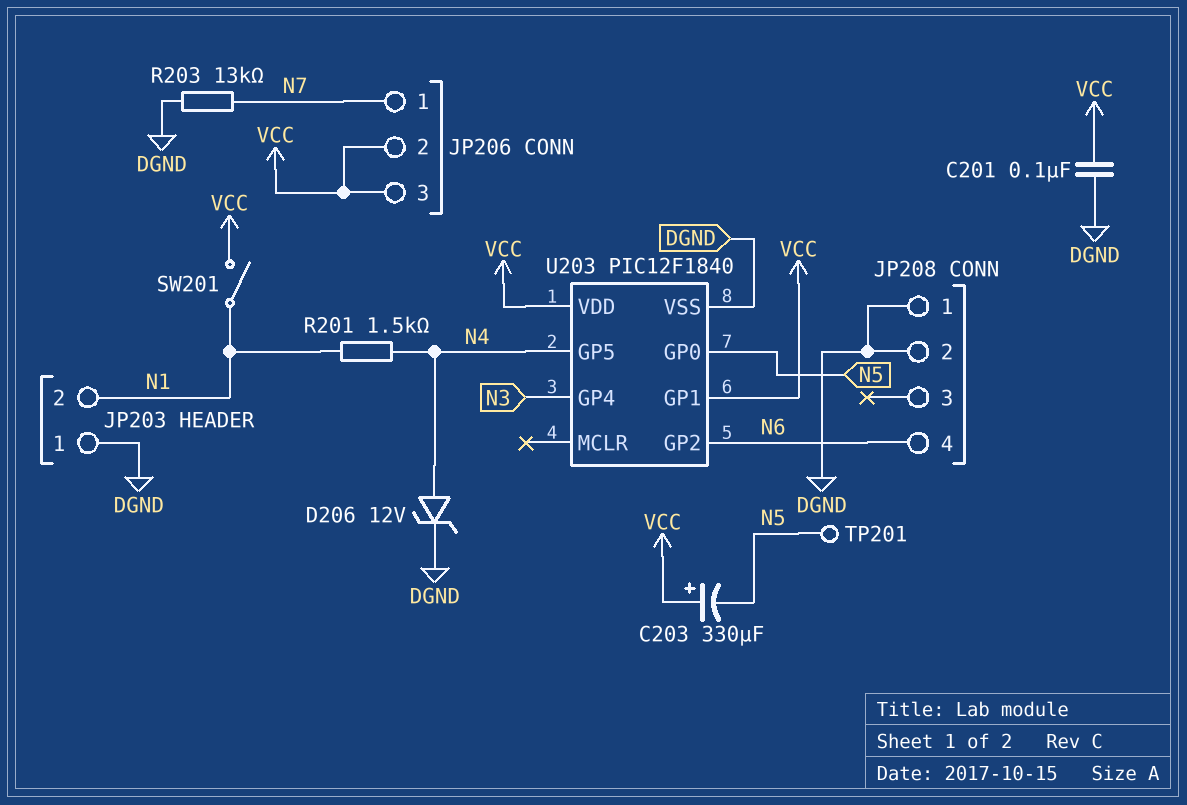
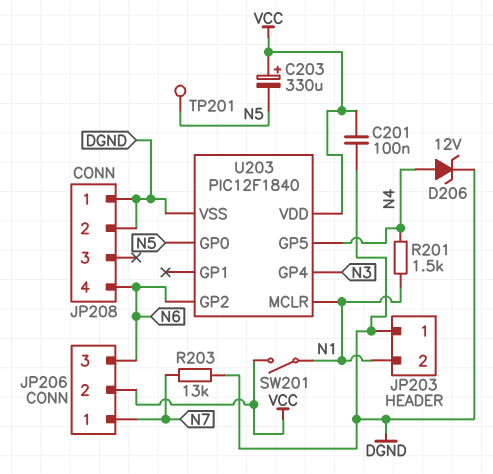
JP206 pin 3: VCC -> N6
U203 pin GP1: VCC -> none
U203 pin MCLR: none -> N1

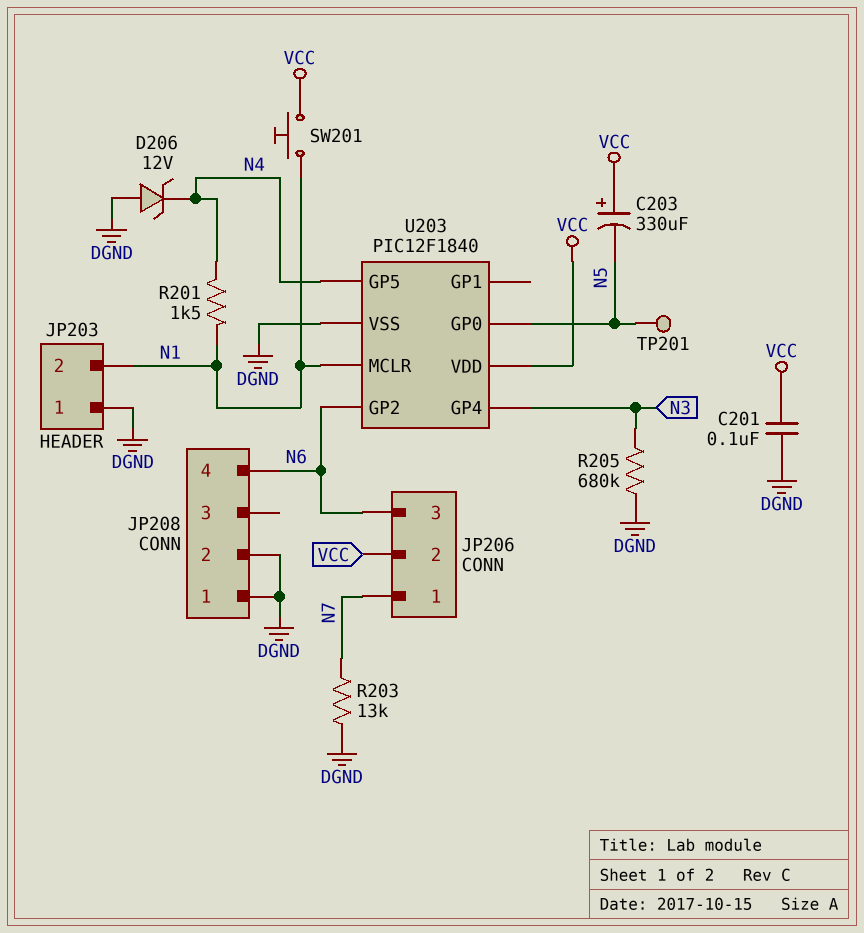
D206: zener 12V (A N4, K DGND) -> zener 12V (A DGND, K N4)
R205: none -> 680k (DGND, N3)
SW201: switch (N1, VCC) -> button (N1, VCC)

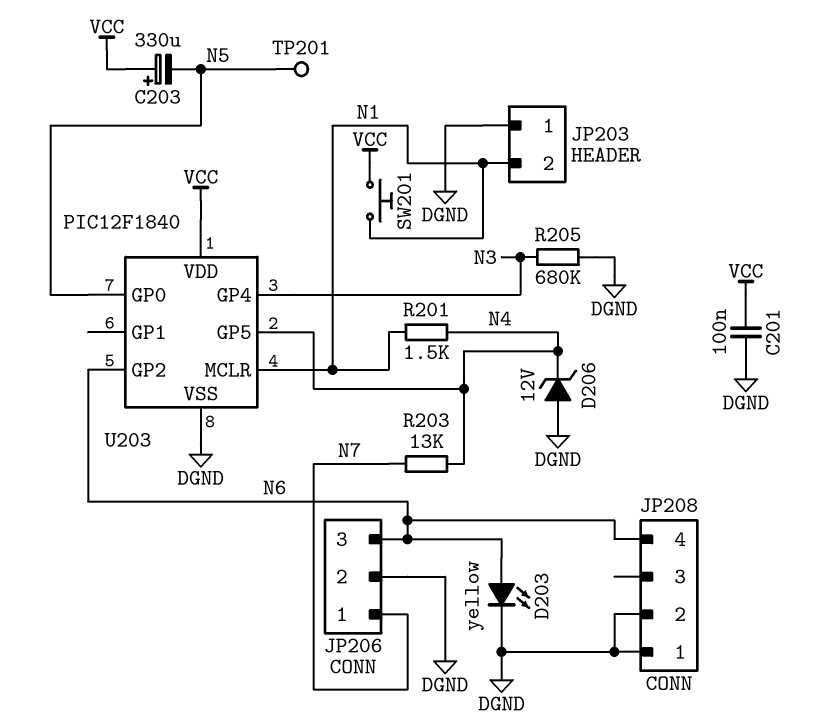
D203: none -> LED yellow (A N6, K DGND)
JP206 pin 2: VCC -> DGND
R203: 13k (DGND, N7) -> 13k (N4, N7)

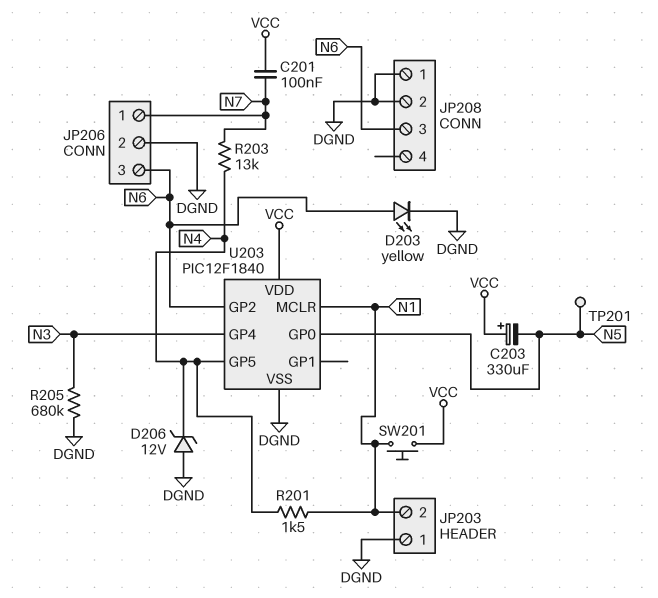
C201: 100nF (DGND, VCC) -> 100nF (N7, VCC)
JP208 pin 3: none -> N6
JP208 pin 4: N6 -> none

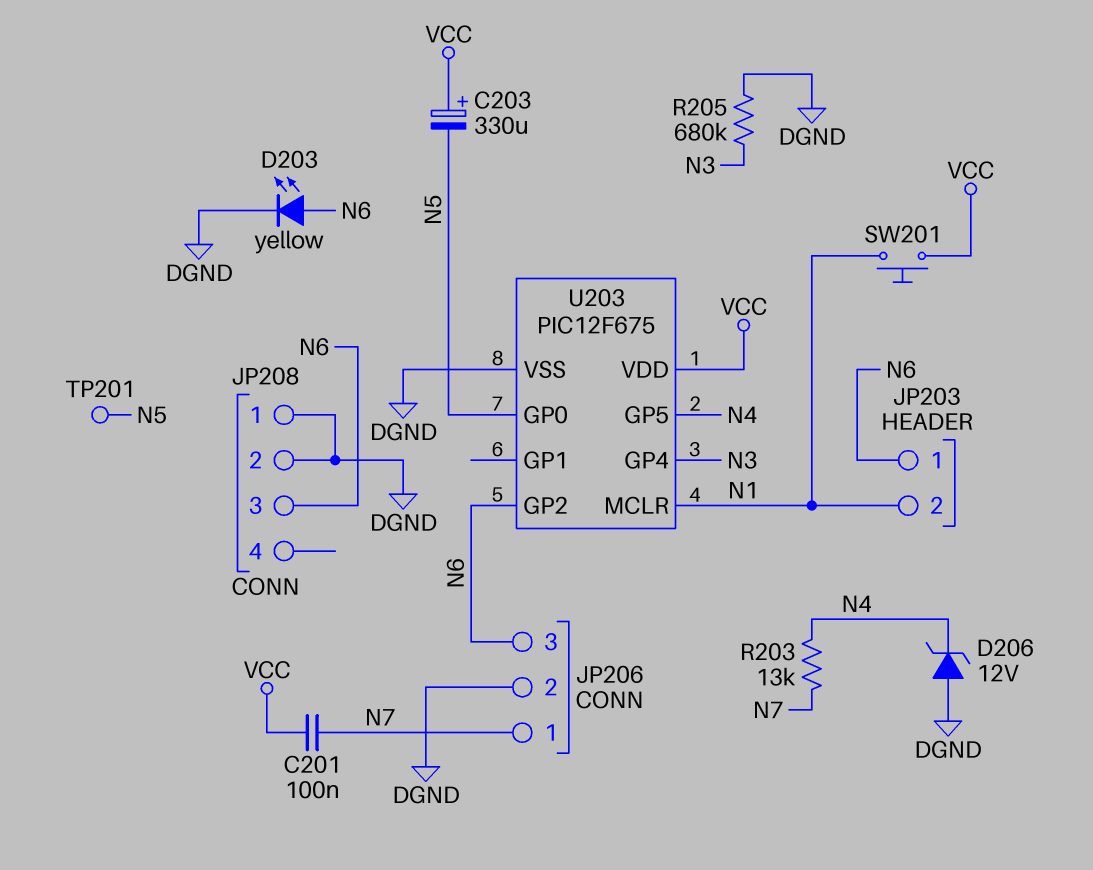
JP203 pin 1: DGND -> N6
R201: 1.5k (N1, N4) -> none
U203: PIC12F1840 -> PIC12F675

